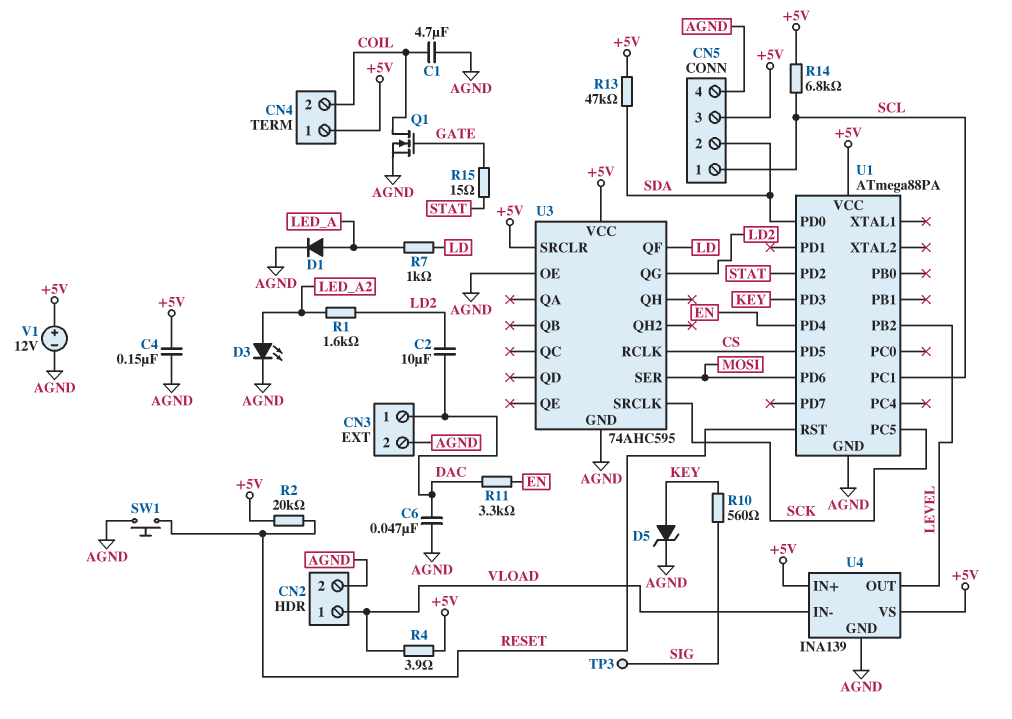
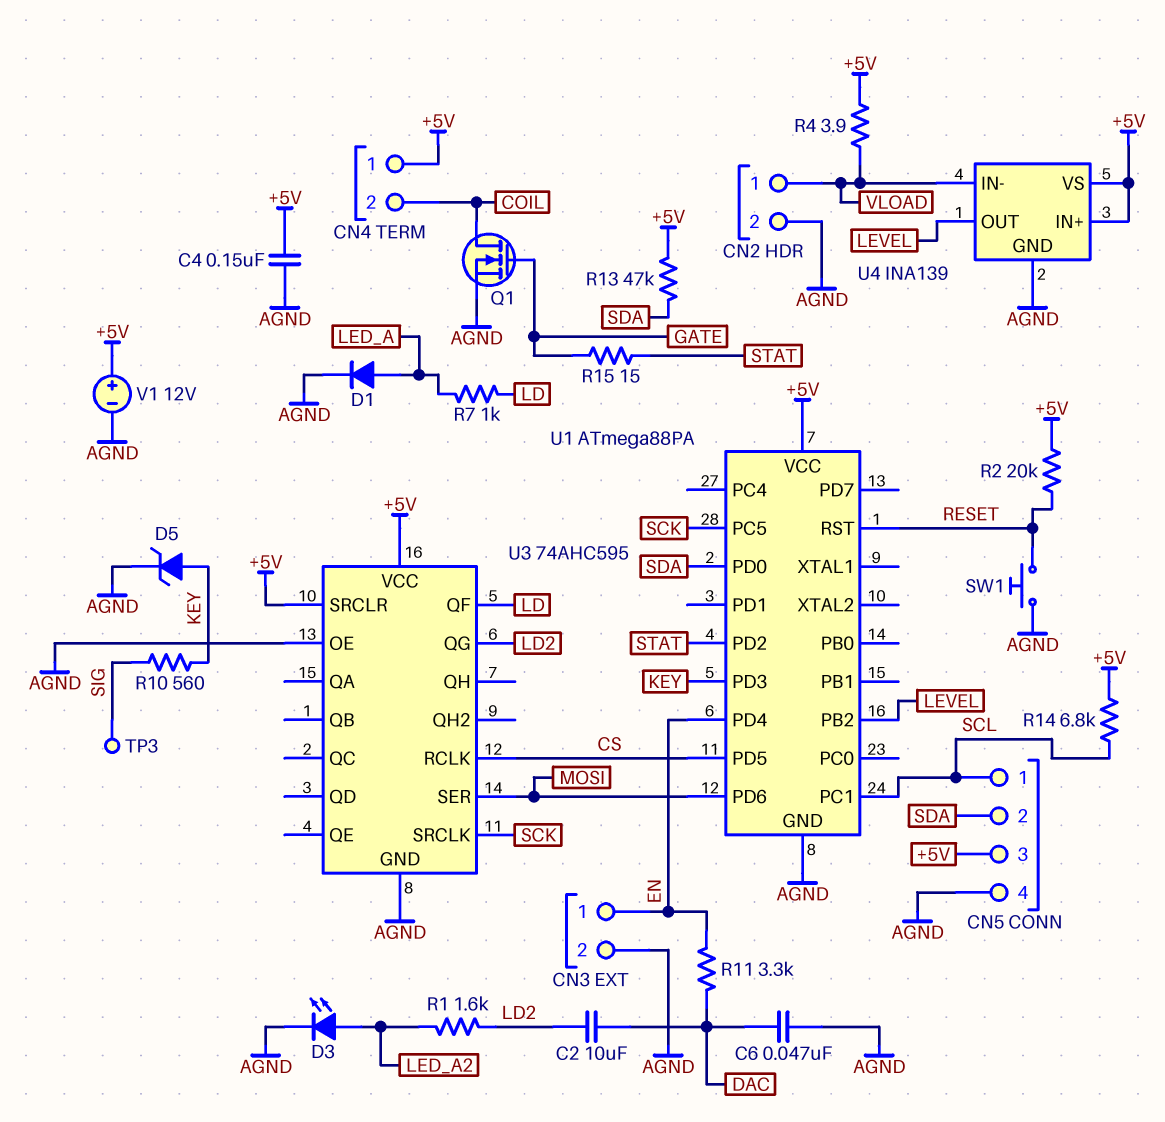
C1: 4.7uF (AGND, COIL) -> none
CN3 pin 1: DAC -> EN

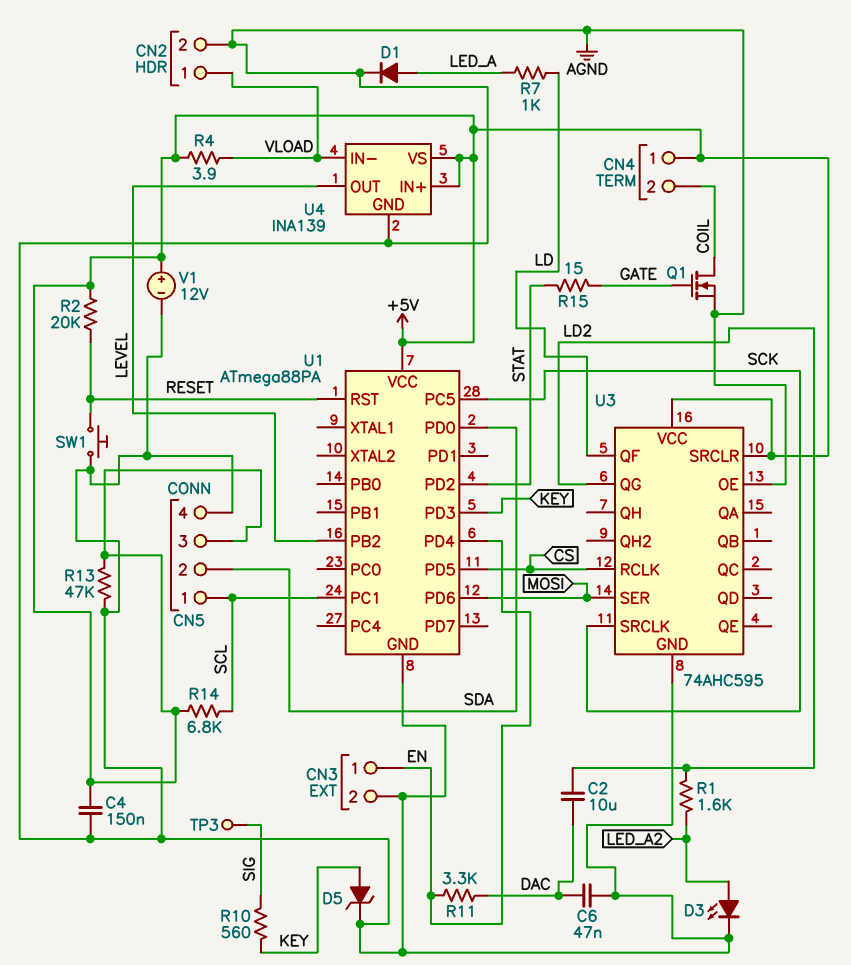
R13: 47k (+5V, SDA) -> 47k (+5V, AGND)

